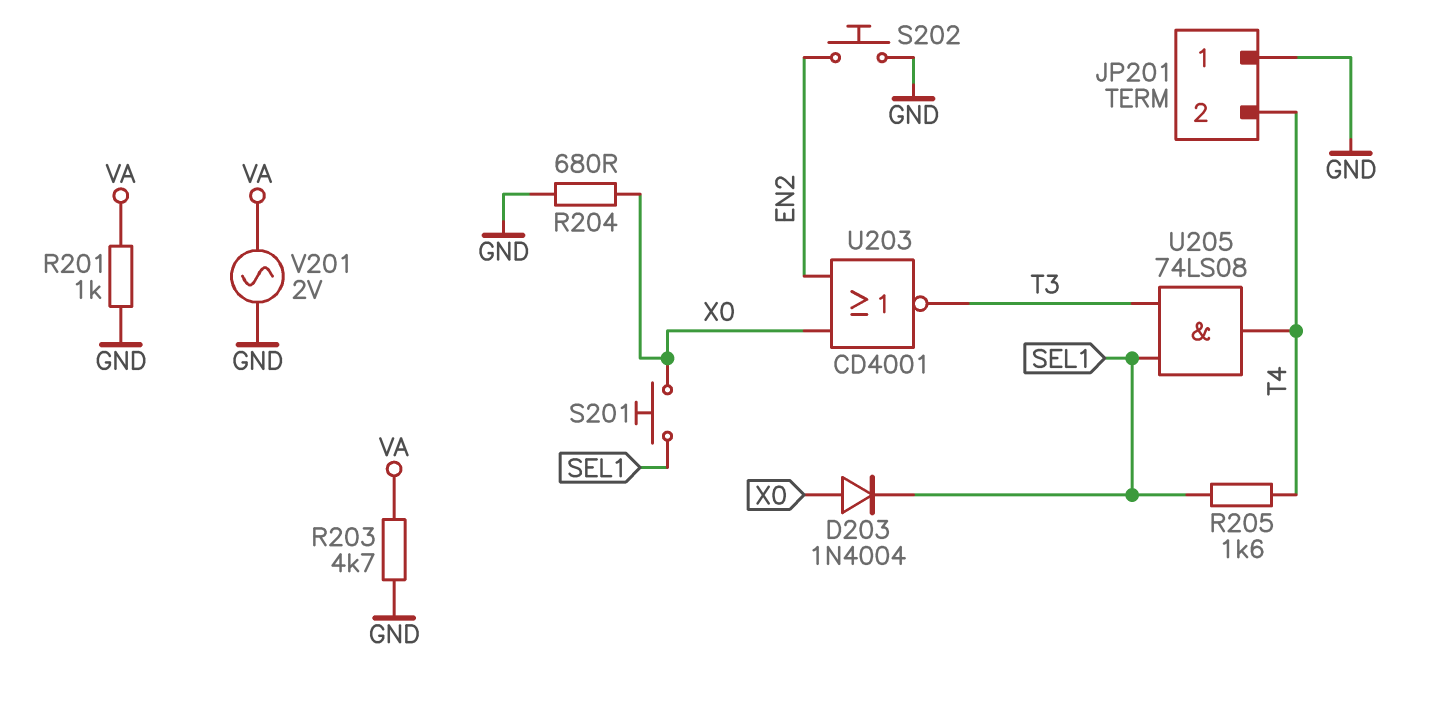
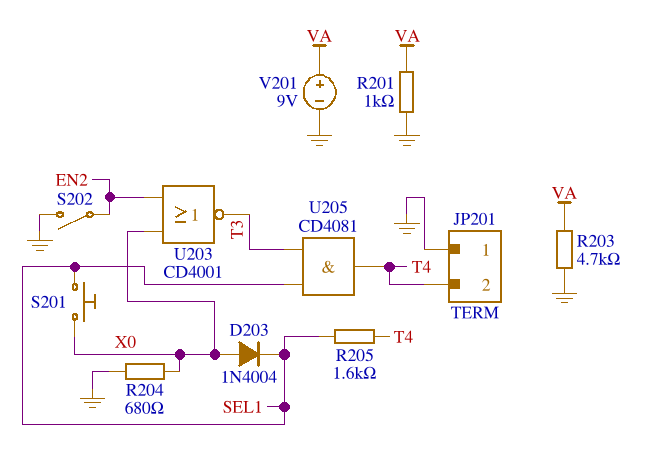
S202: button (EN2, GND) -> switch (EN2, GND)
U205: AND 74LS08 (in SEL1, in T3, out T4) -> AND CD4081 (in SEL1, in T3, out T4)
V201: AC 2V (GND, VA) -> 9V (plus VA, minus GND)

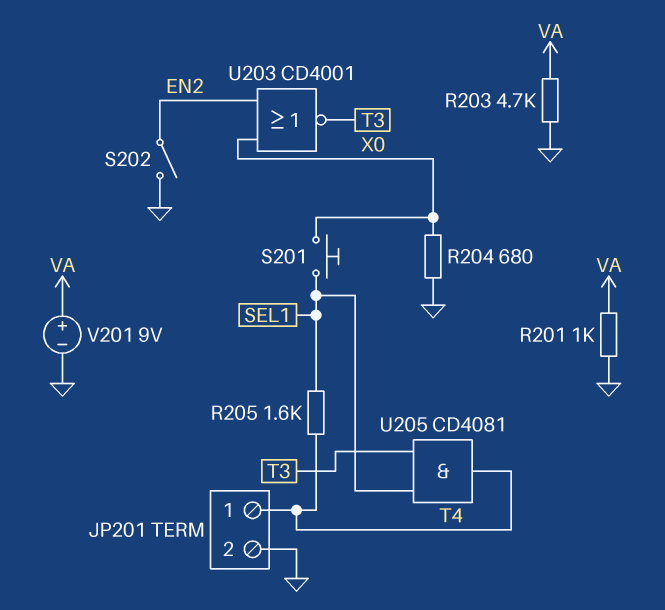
D203: diode 1N4004 (A X0, K SEL1) -> none
JP201 pin 1: GND -> T4
JP201 pin 2: T4 -> GND

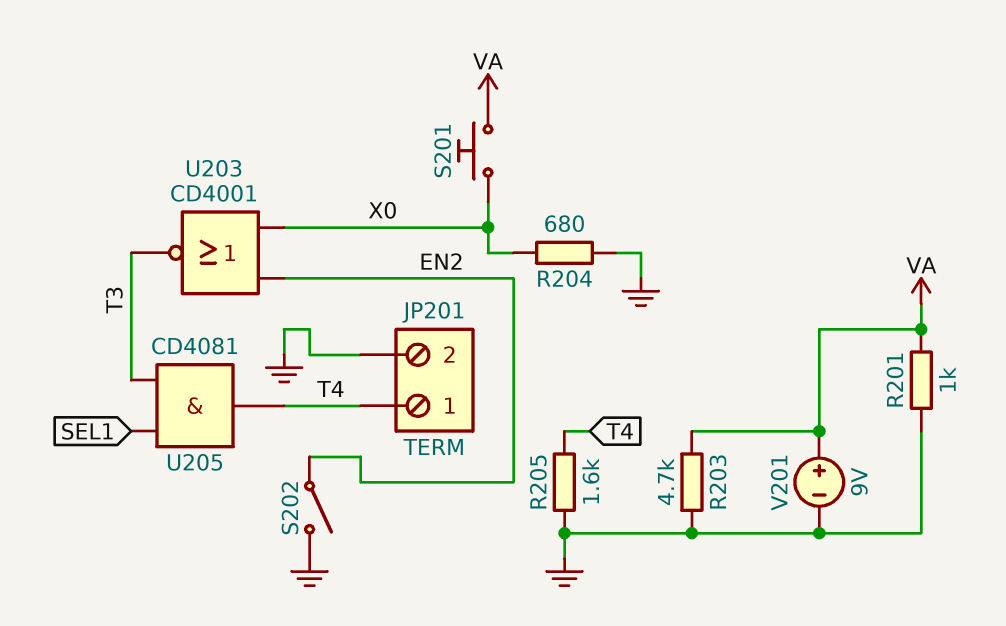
R205: 1.6k (SEL1, T4) -> 1.6k (GND, T4)
S201: button (SEL1, X0) -> button (VA, X0)

